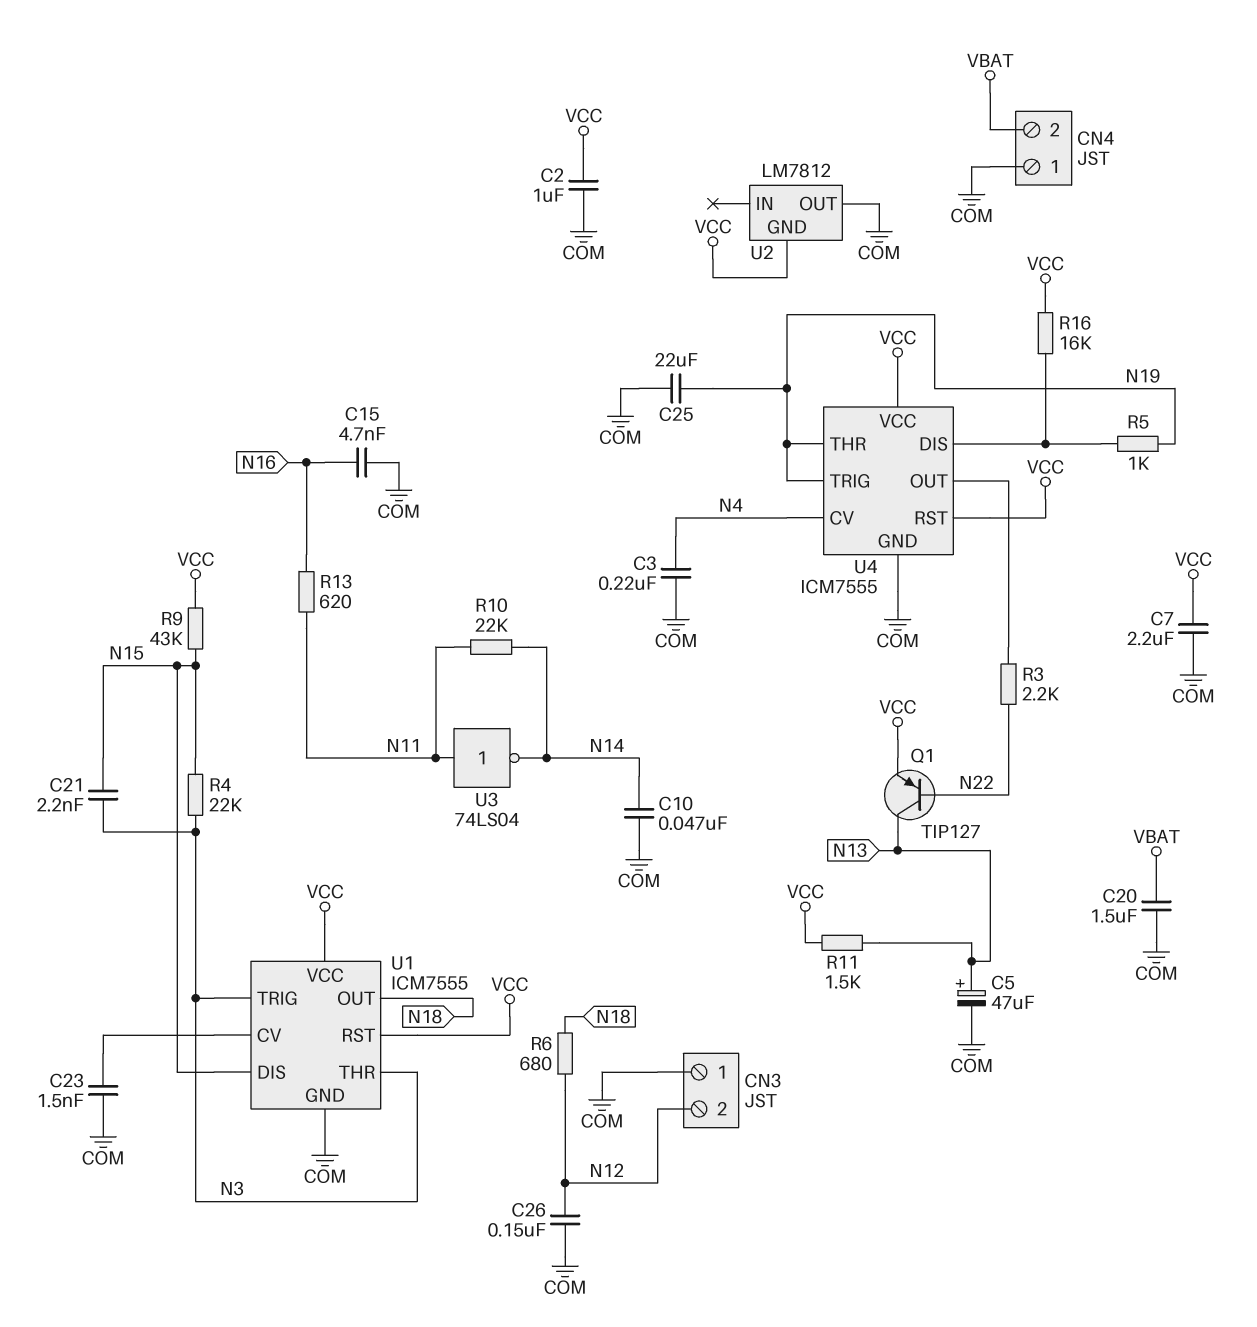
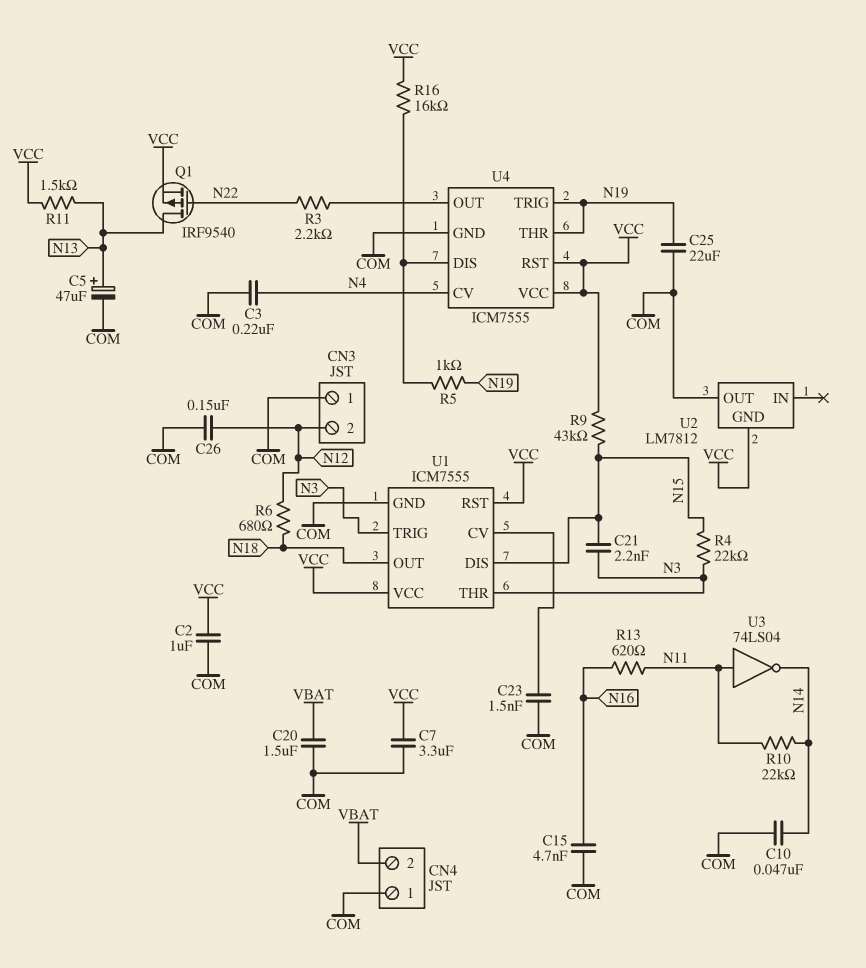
C7: 2.2uF (COM, VCC) -> 3.3uF (COM, VCC)
Q1: PNP TIP127 (B N22, C N13, E VCC) -> PMOS IRF9540 (G N22, D N13, S VCC)

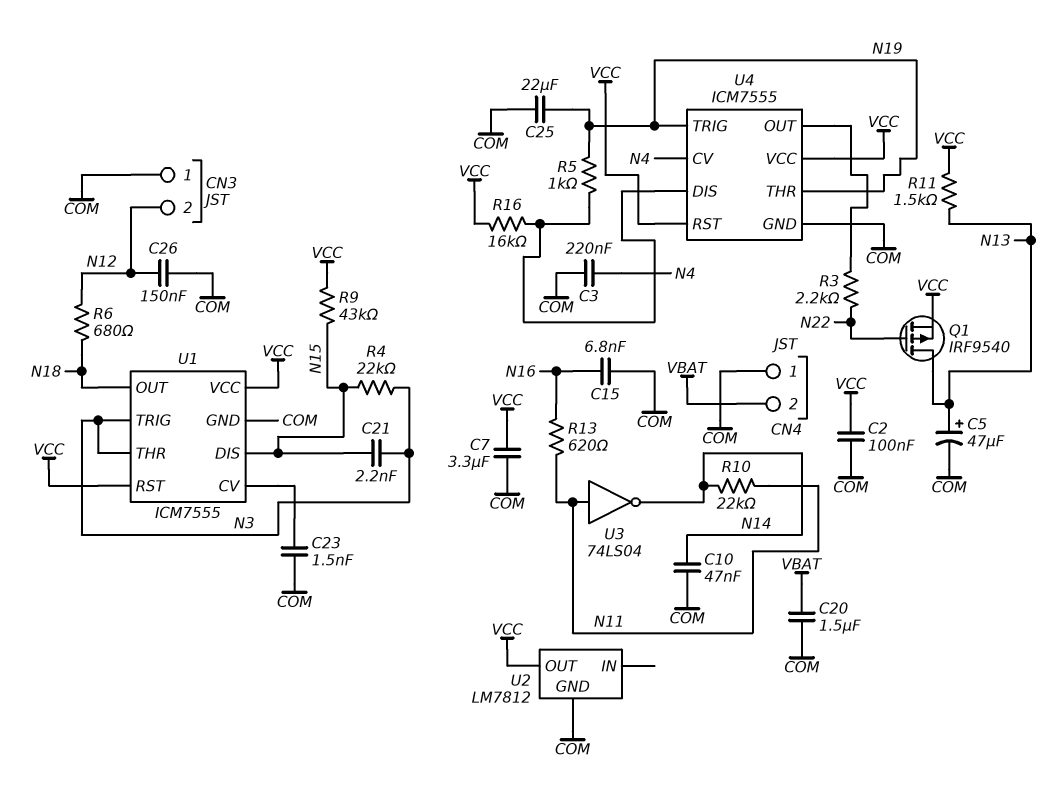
C2: 1uF (COM, VCC) -> 100nF (COM, VCC)
C15: 4.7nF (COM, N16) -> 6.8nF (COM, N16)
U2 pin GND: VCC -> COM
U2 pin OUT: COM -> VCC

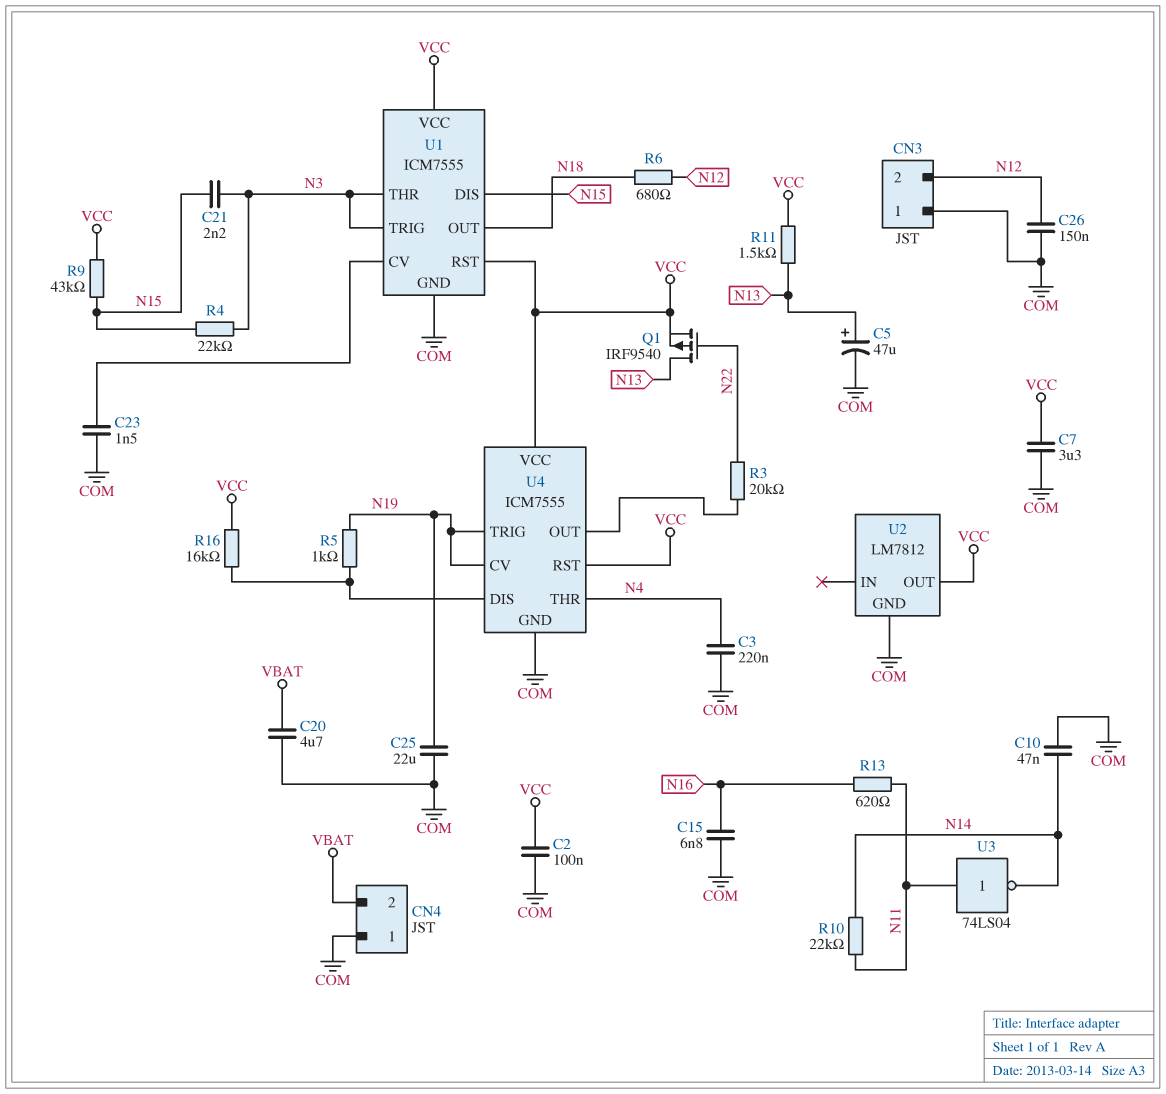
C20: 1.5uF (COM, VBAT) -> 4.7uF (COM, VBAT)
R3: 2.2k (N22, U4/OUT) -> 20k (N22, U4/OUT)
U4 pin CV: N4 -> N19
U4 pin THR: N19 -> N4

